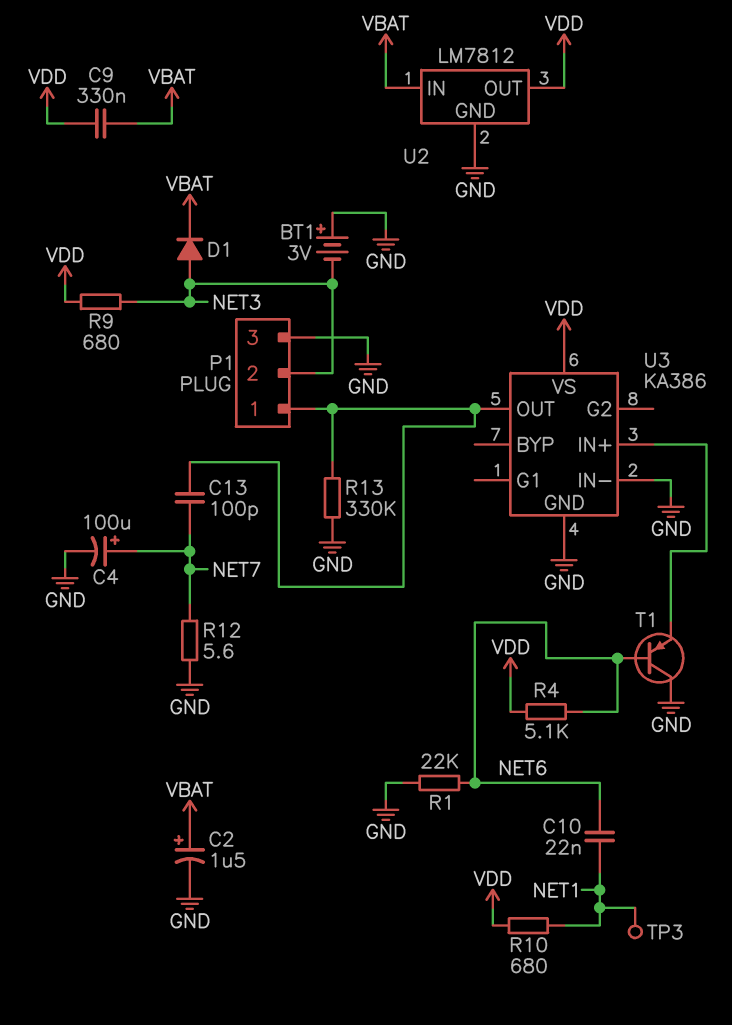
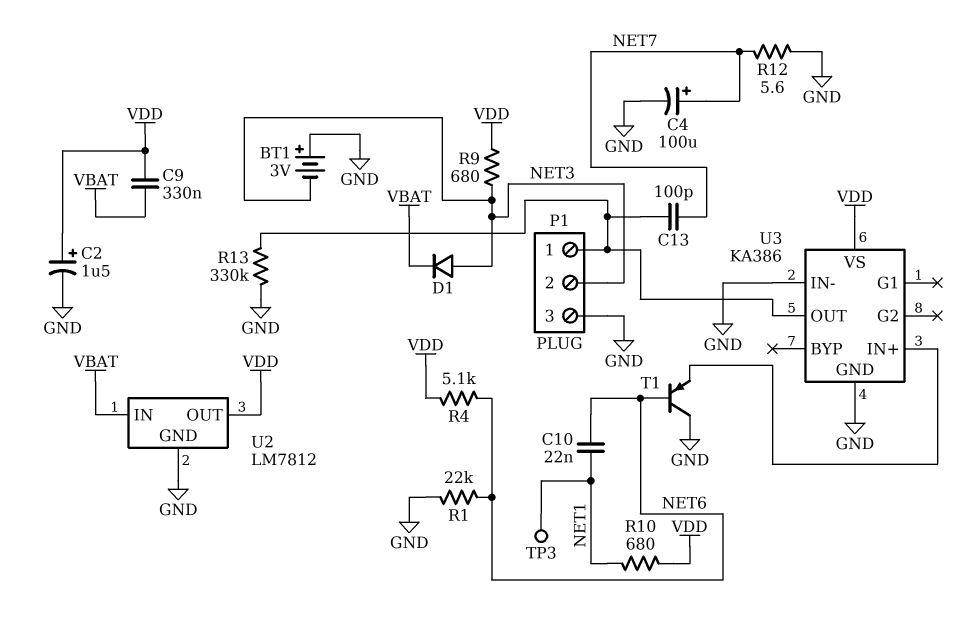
C2: 1.5uF (plus VBAT, minus GND) -> 1.5uF (plus VDD, minus GND)

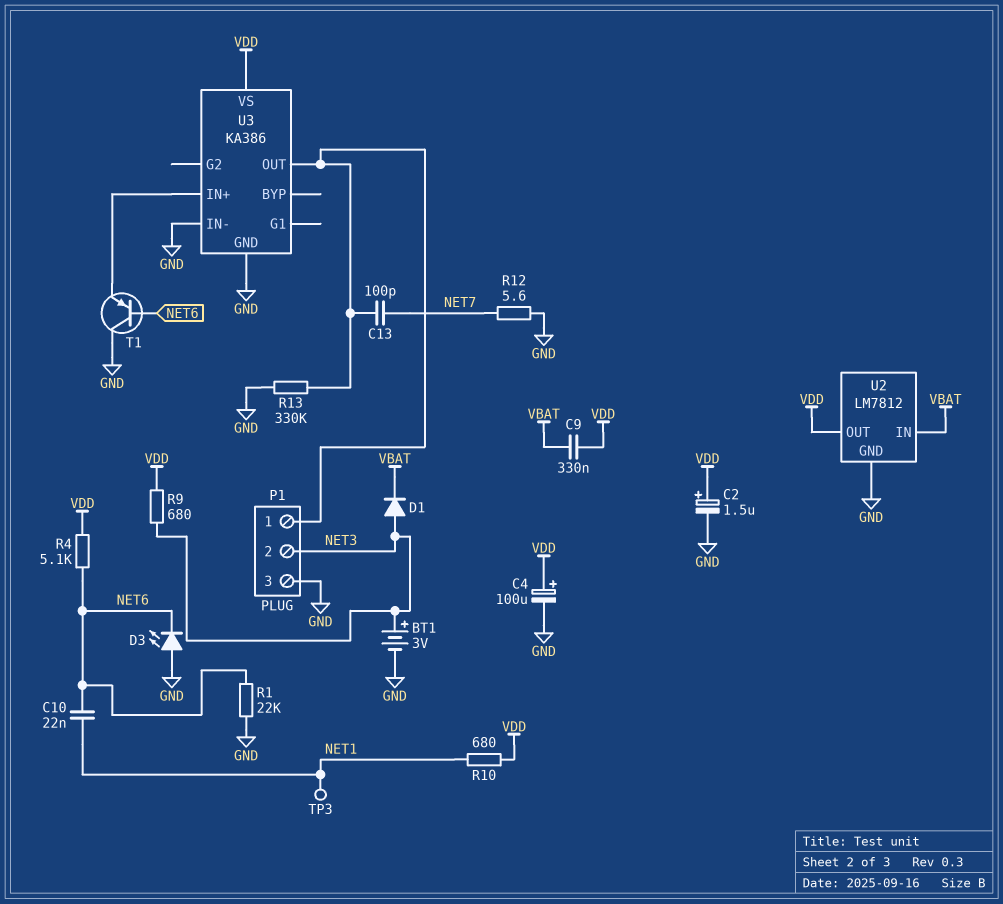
BT1: 3V (plus GND, minus NET3) -> 3V (plus NET3, minus GND)
C4: 100uF (plus NET7, minus GND) -> 100uF (plus VDD, minus GND)
D3: none -> LED (A GND, K NET6)

